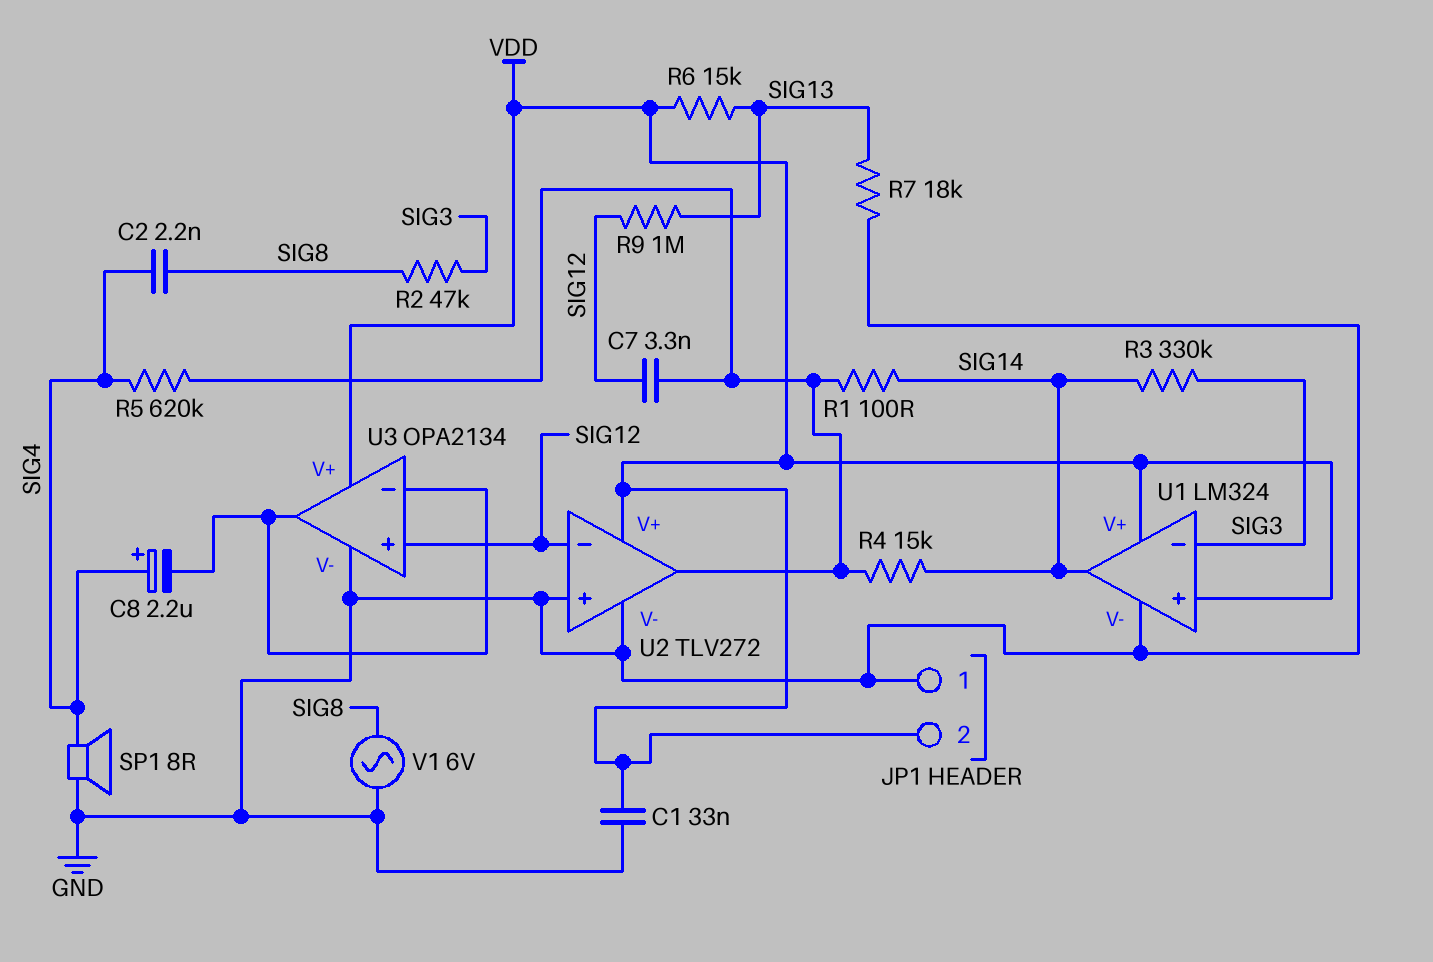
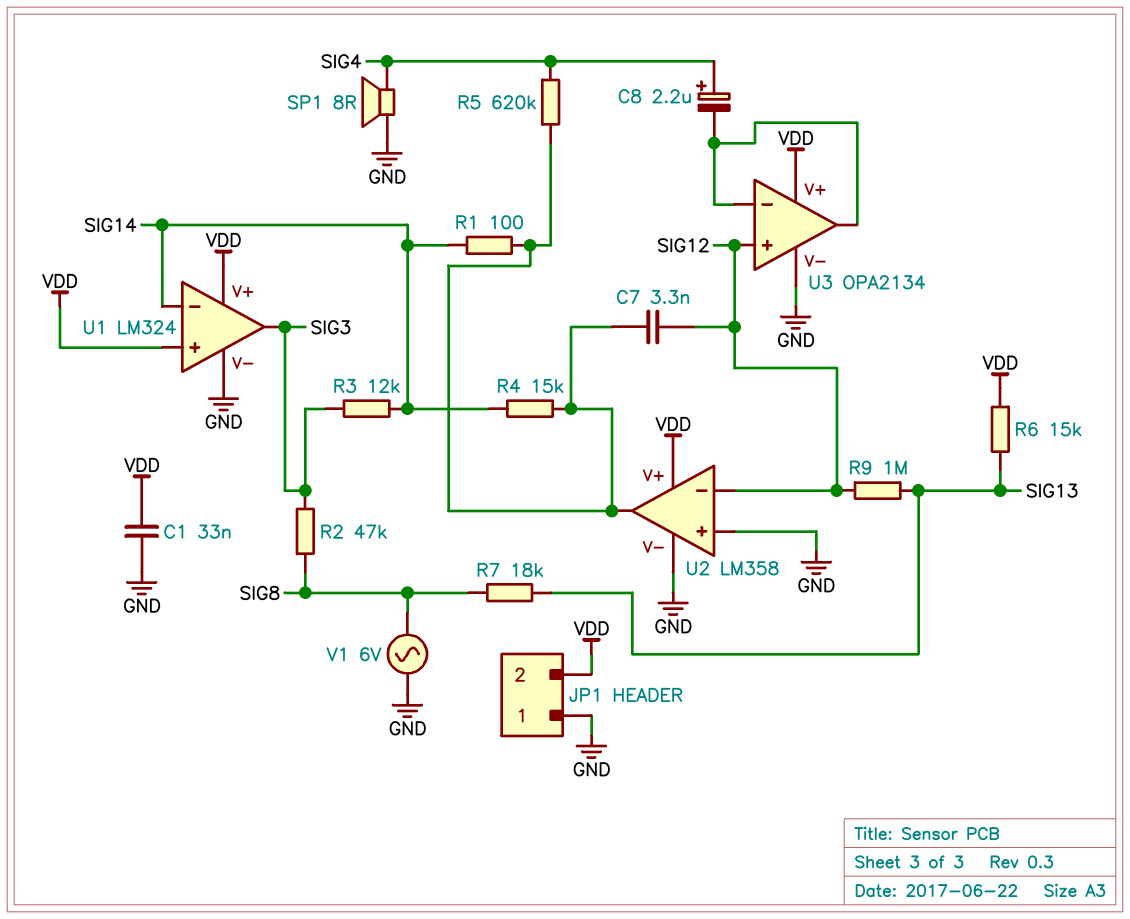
C2: 2.2nF (SIG4, SIG8) -> none
R3: 330k (SIG3, SIG14) -> 12k (SIG3, SIG14)
R7: 18k (GND, SIG13) -> 18k (SIG8, SIG13)
U1 pin in-: SIG3 -> SIG14
U1 pin out: SIG14 -> SIG3
U2: TLV272 -> LM358

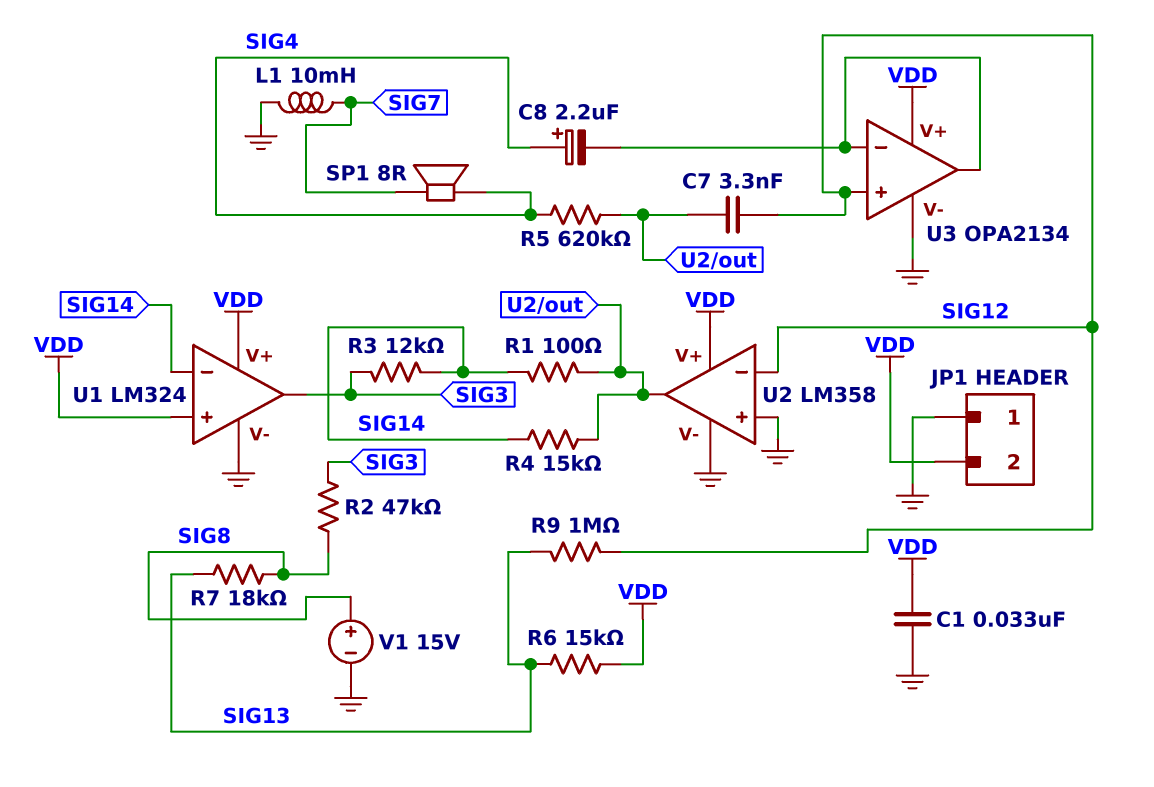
L1: none -> 10mH (GND, SIG7)
SP1: speaker 8R (GND, SIG4) -> speaker 8R (SIG4, SIG7)
V1: AC 6V (GND, SIG8) -> 15V (plus SIG8, minus GND)

